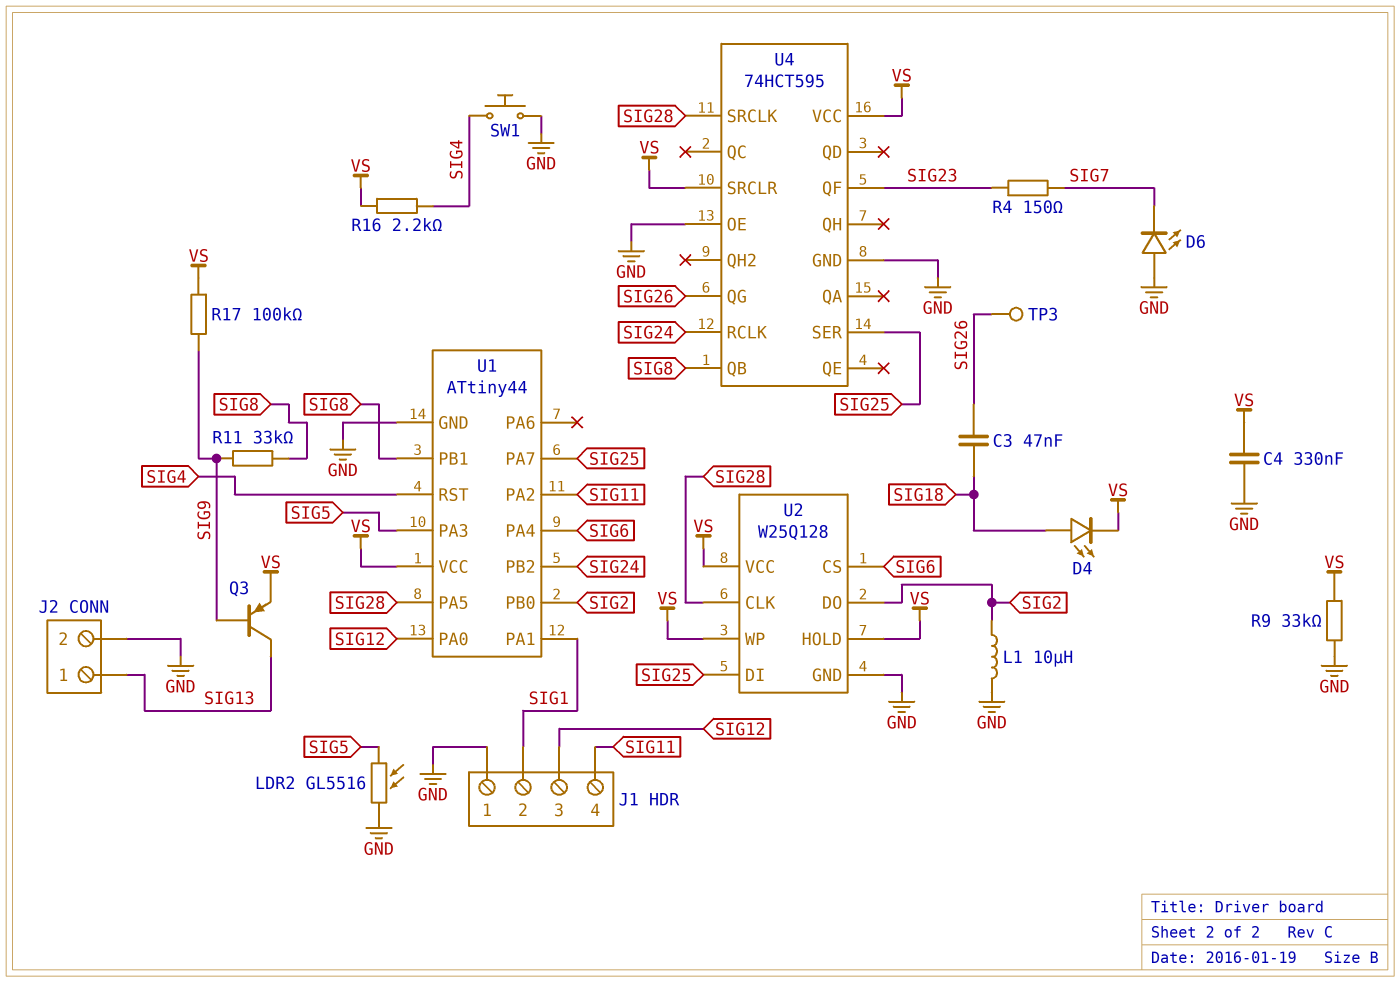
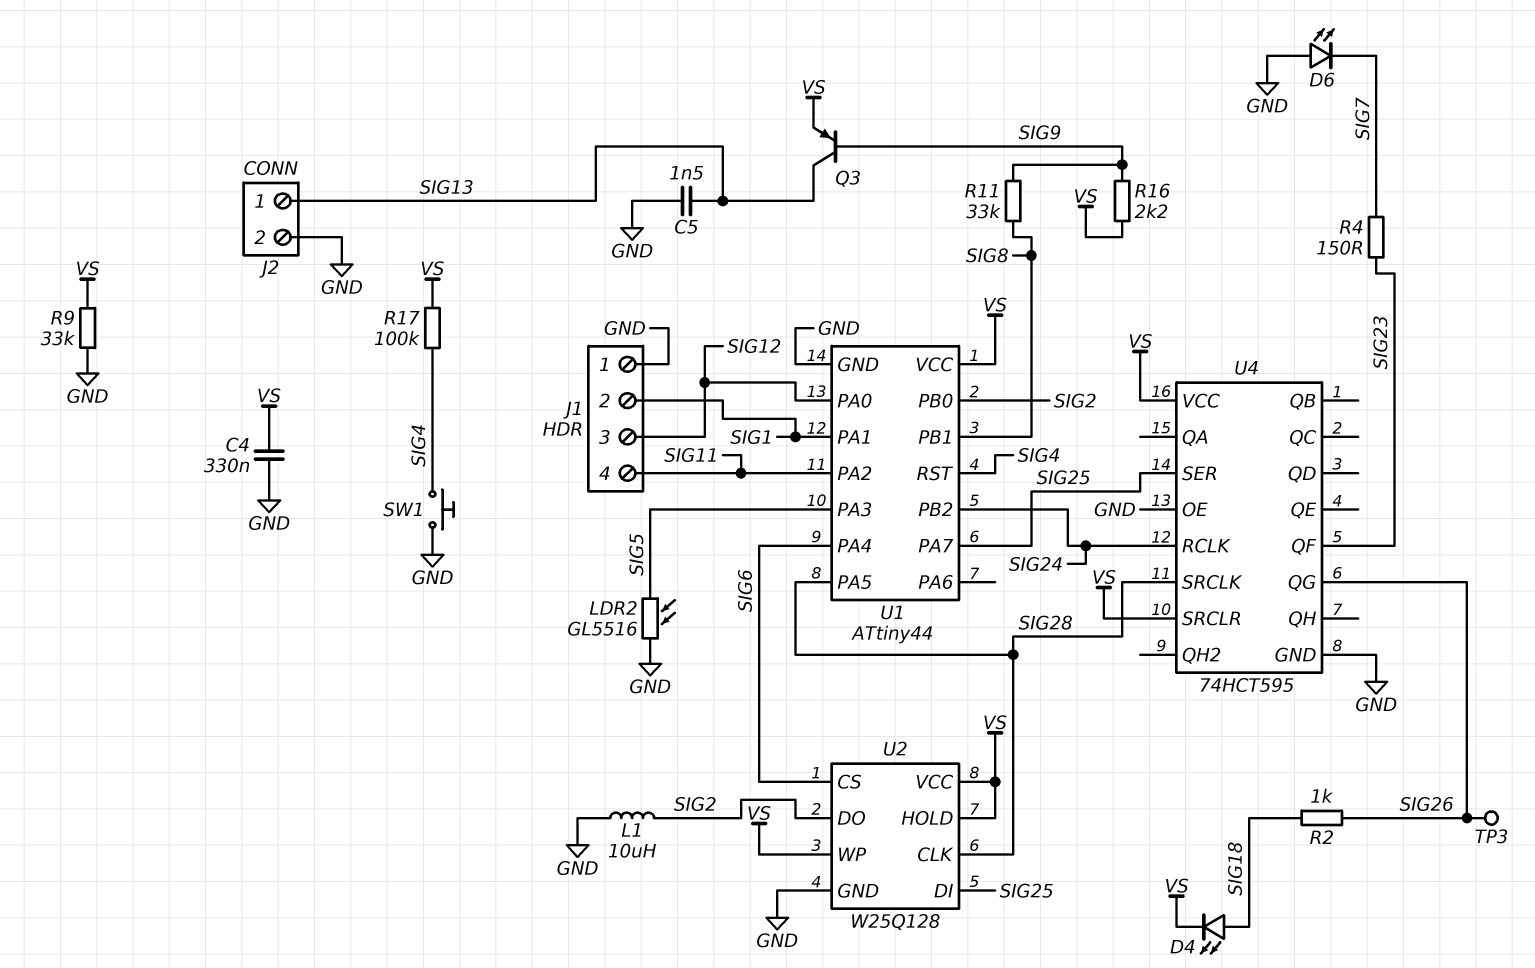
C3: 47nF (SIG18, SIG26) -> none
C5: none -> 1.5nF (GND, SIG13)
R2: none -> 1k (SIG18, SIG26)
R16: 2.2k (SIG4, VS) -> 2.2k (SIG9, VS)
R17: 100k (SIG9, VS) -> 100k (SIG4, VS)
U4 pin QB: SIG8 -> none

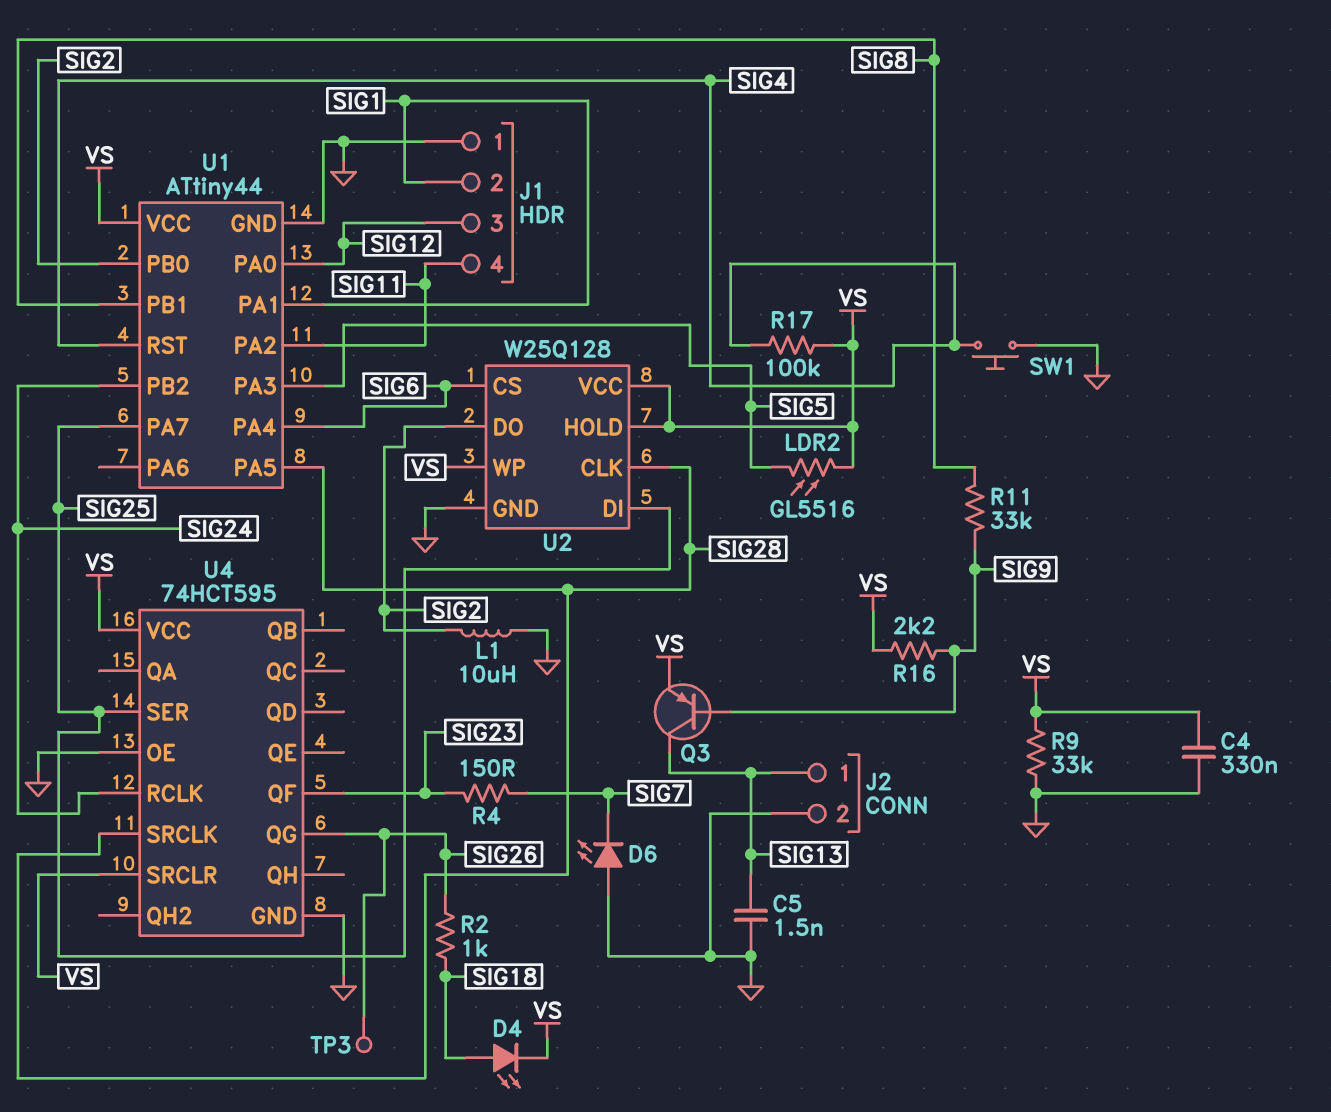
LDR2: GL5516 (GND, SIG5) -> GL5516 (SIG5, VS)

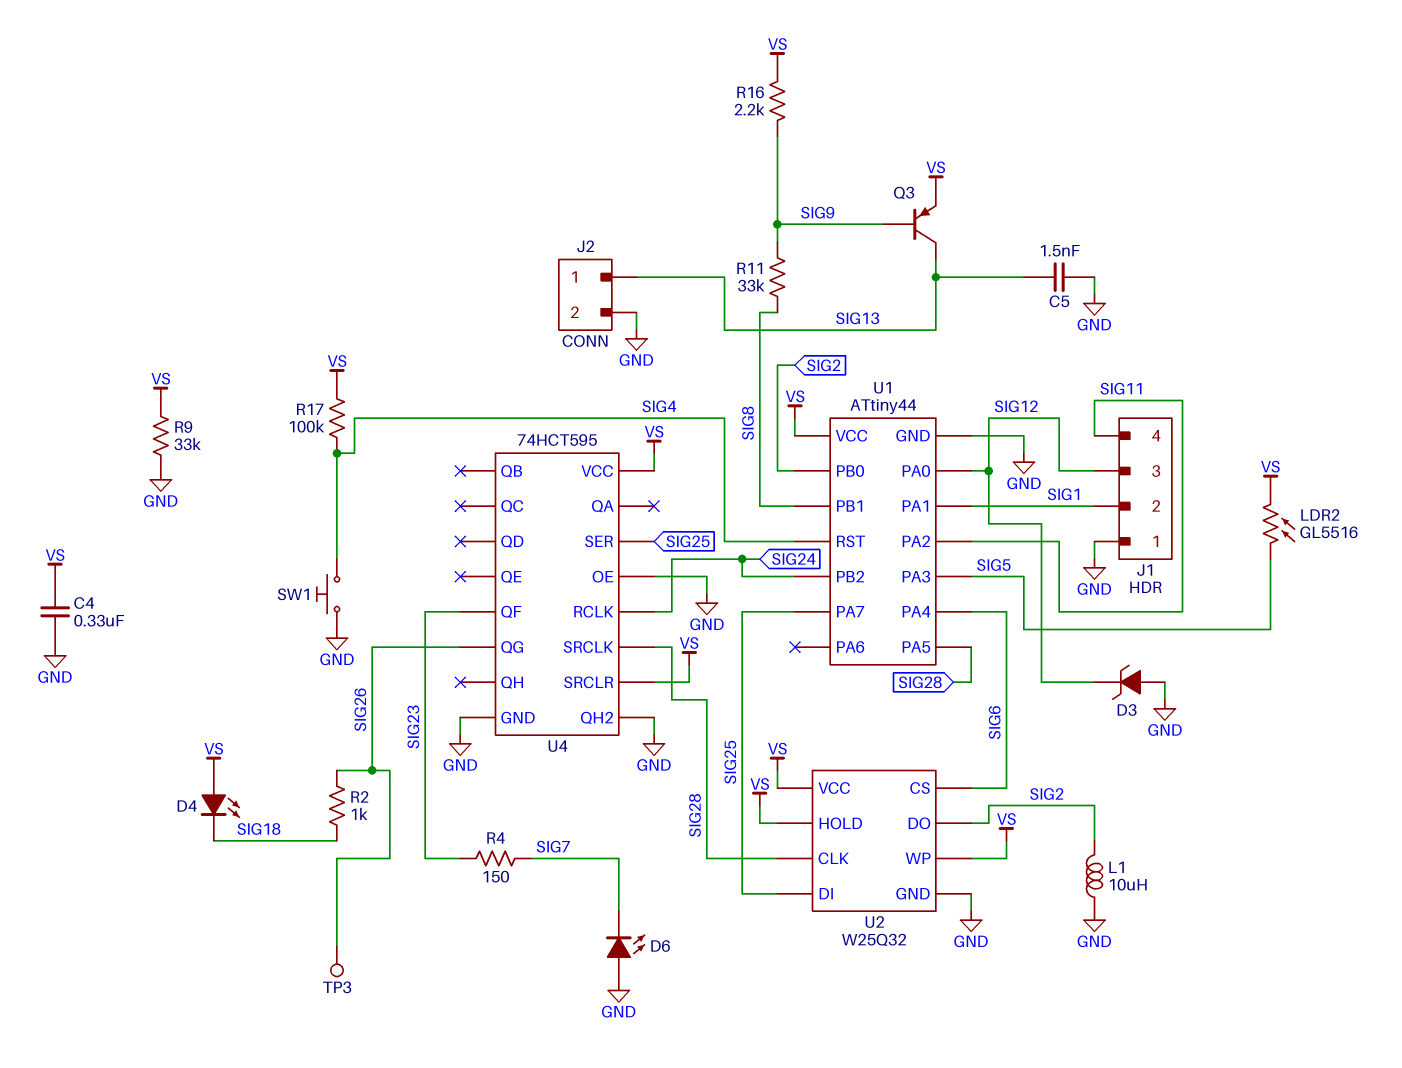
D3: none -> zener (A GND, K SIG12)
D4: LED (A SIG18, K VS) -> LED (A VS, K SIG18)
U2: W25Q128 -> W25Q32
U4 pin QH2: none -> GND

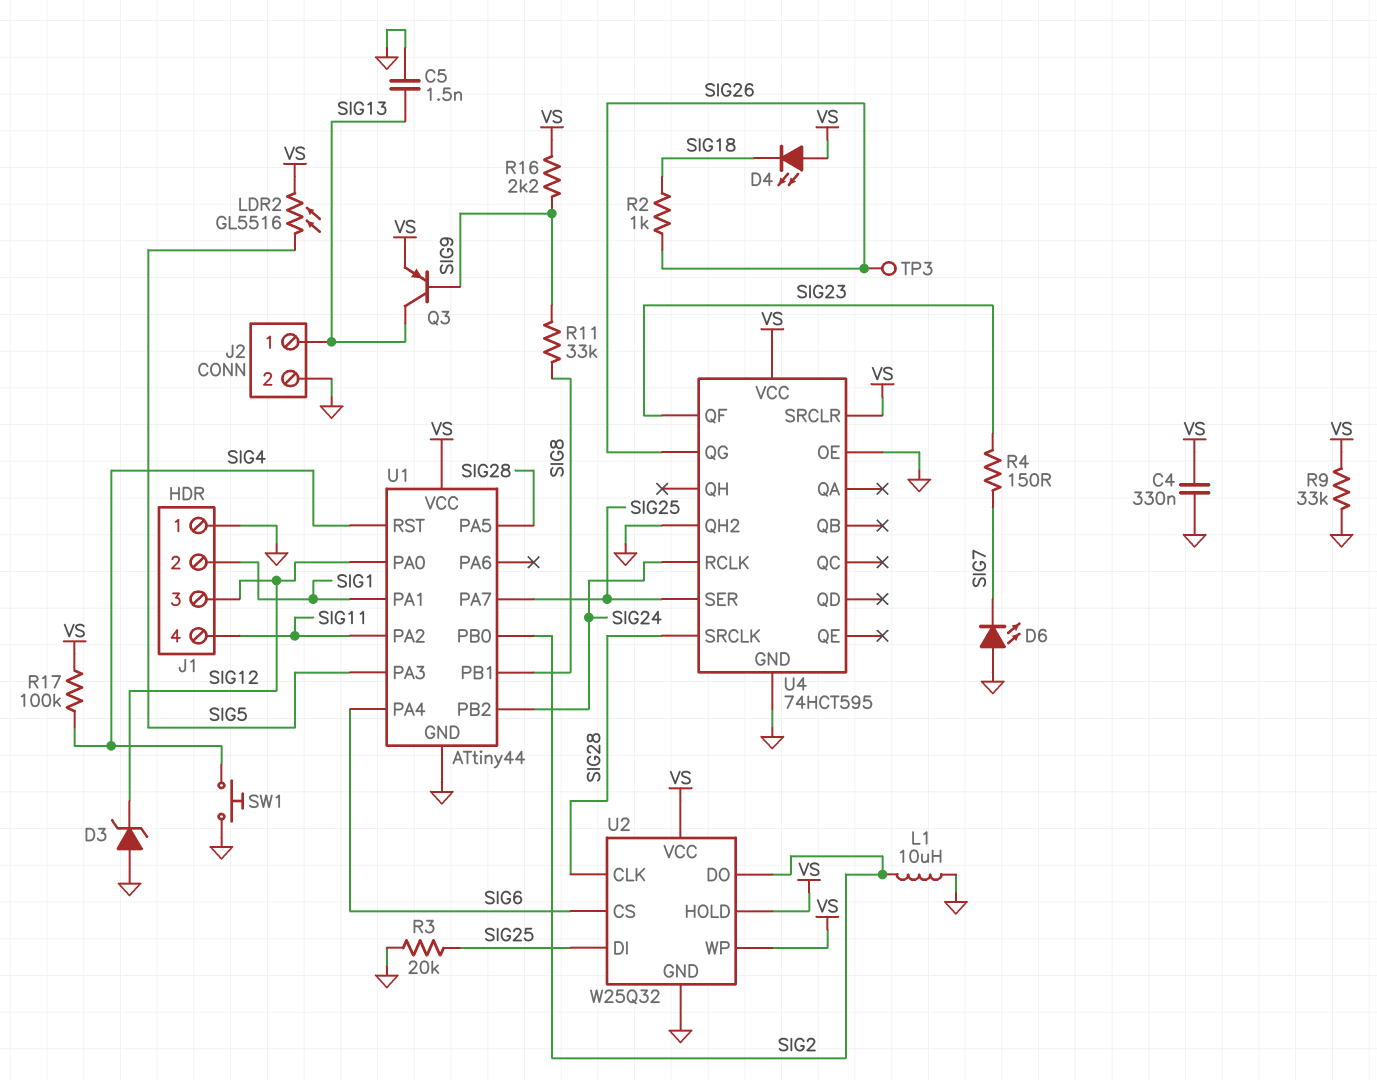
R3: none -> 20k (GND, SIG25)

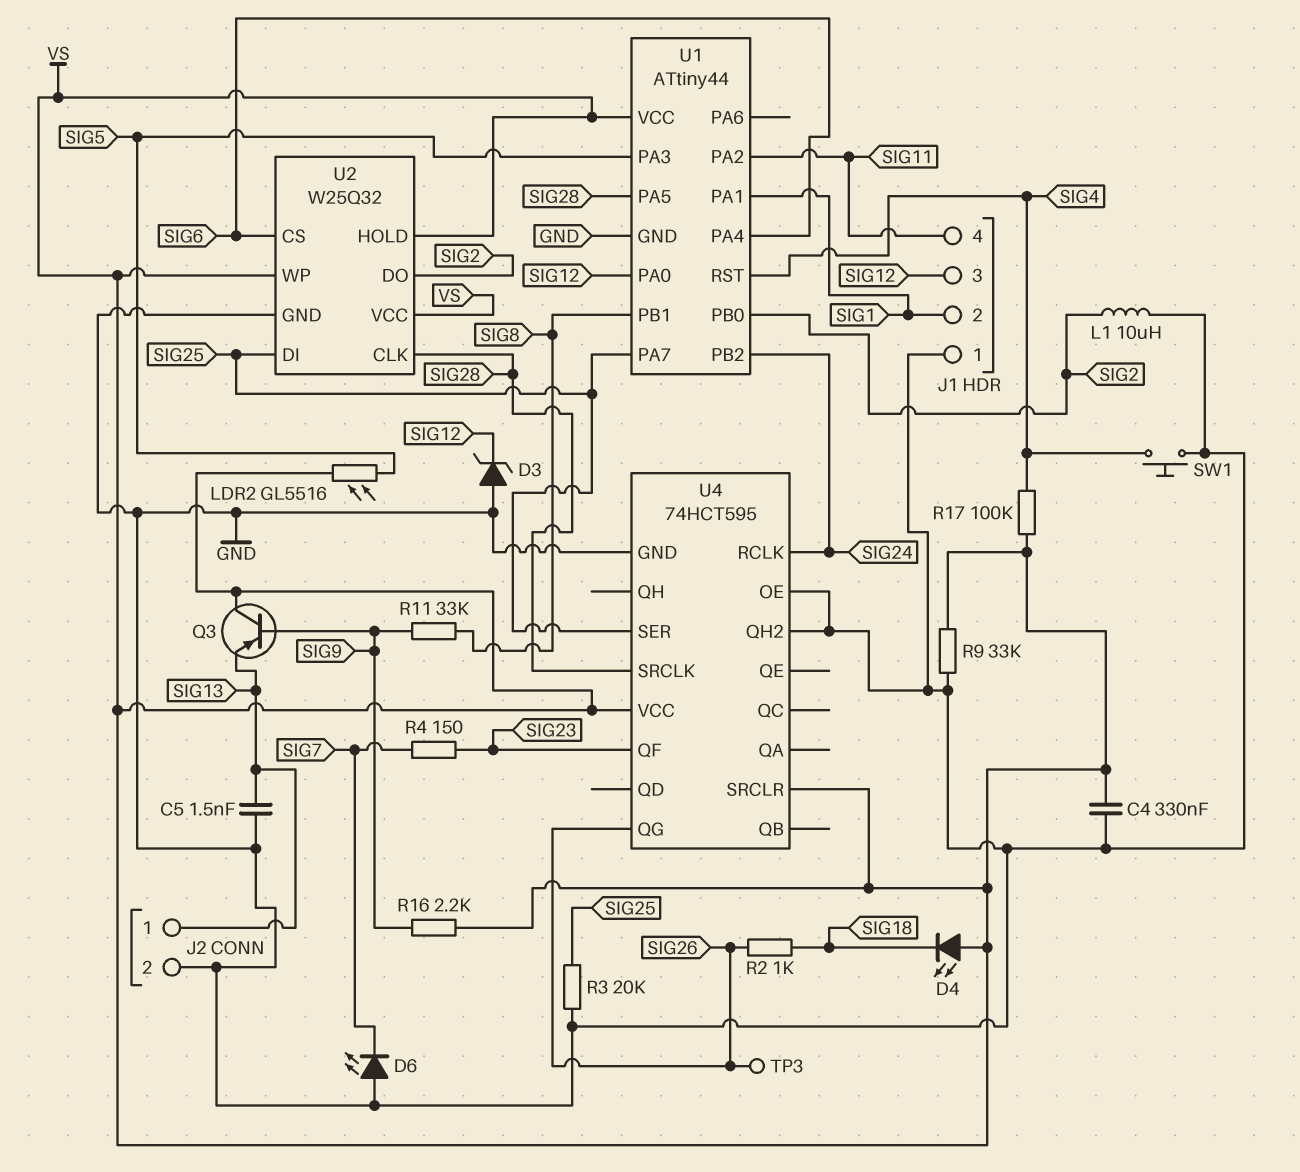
Q3: PNP (B SIG9, C SIG13, E VS) -> PNP (B SIG9, C VS, E SIG13)

